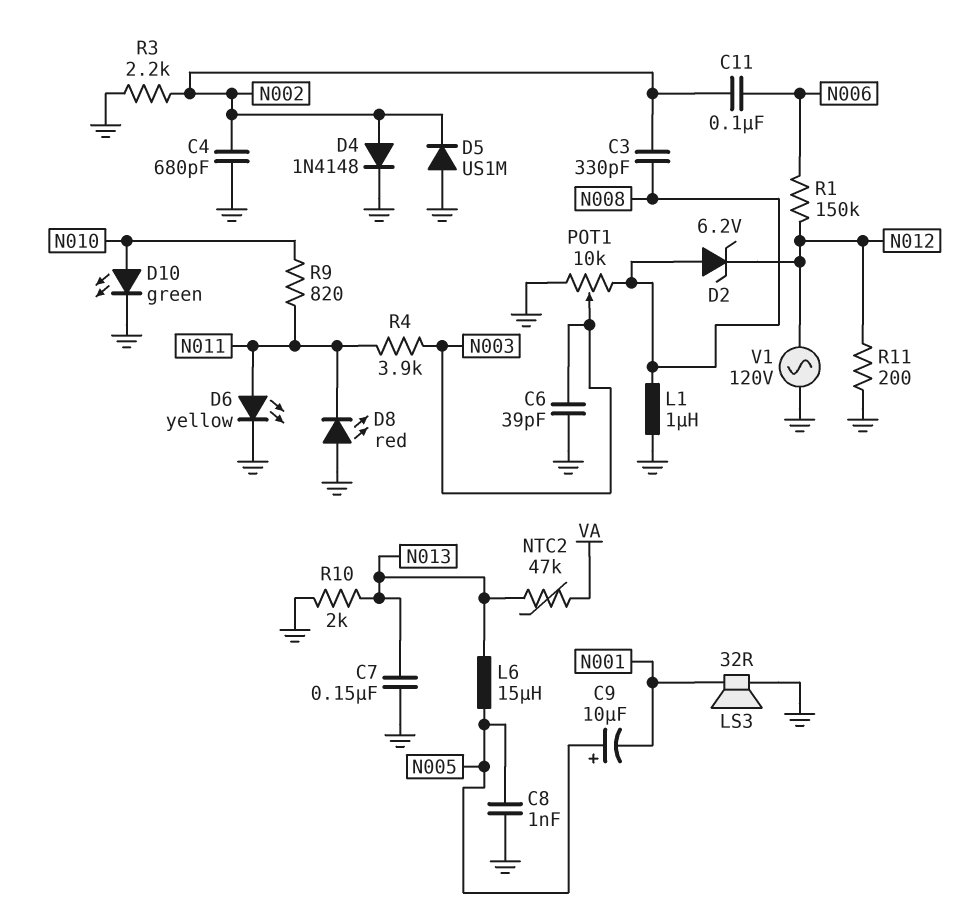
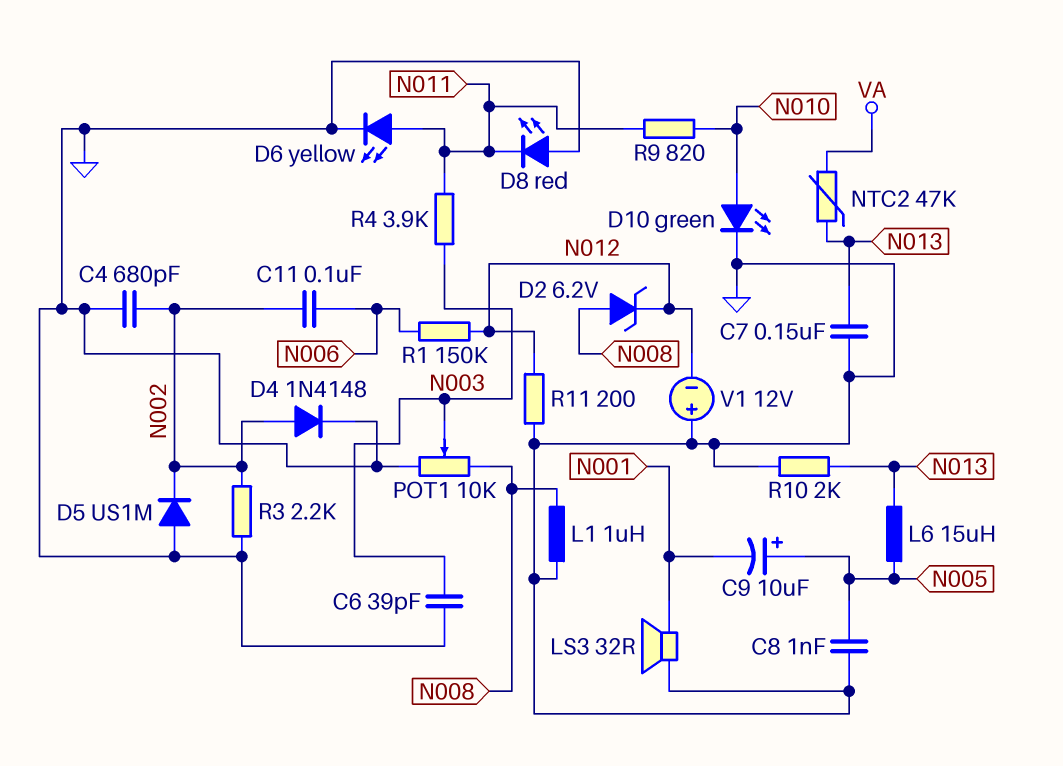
C3: 330pF (N002, N008) -> none
V1: AC 120V (GND, N012) -> 12V (plus GND, minus N012)

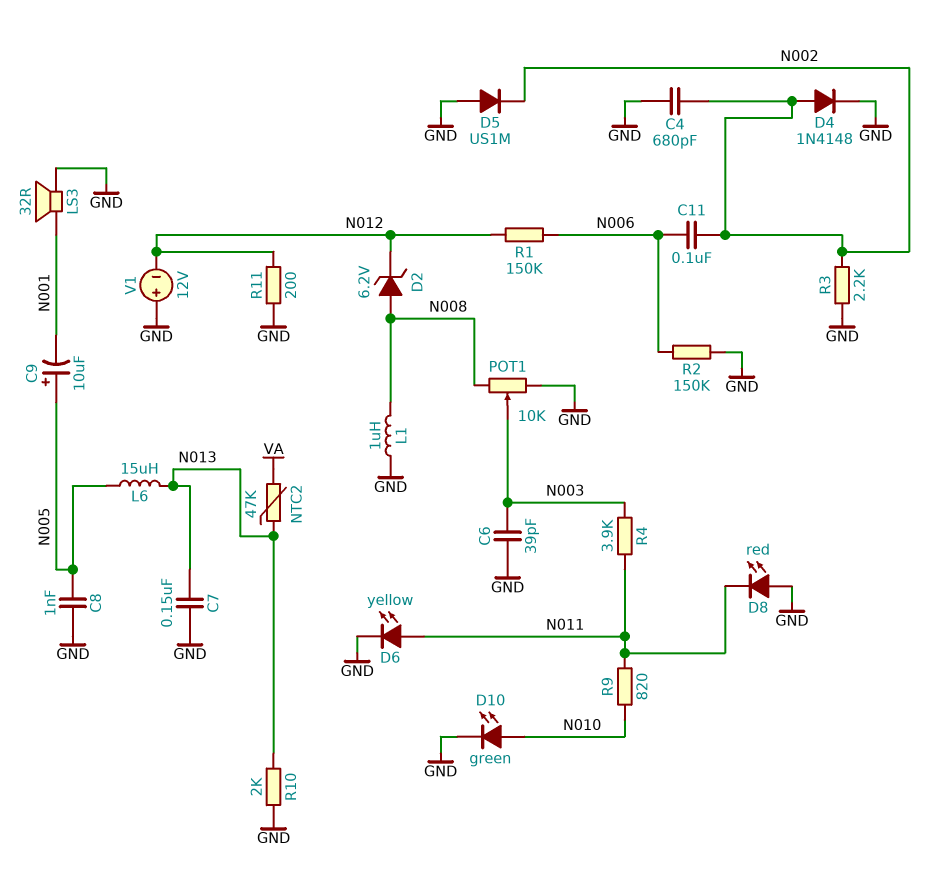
R2: none -> 150k (GND, N006)

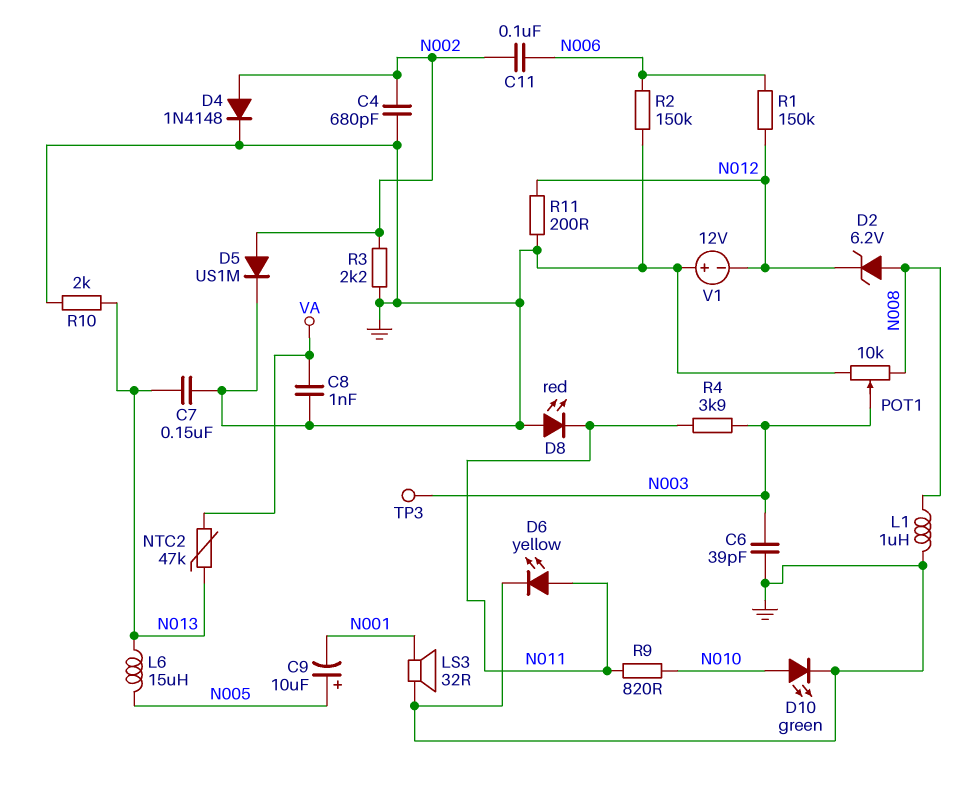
C8: 1nF (GND, N005) -> 1nF (GND, VA)
D5: diode US1M (A GND, K N002) -> diode US1M (A N002, K GND)
TP3: none -> test point (N003)

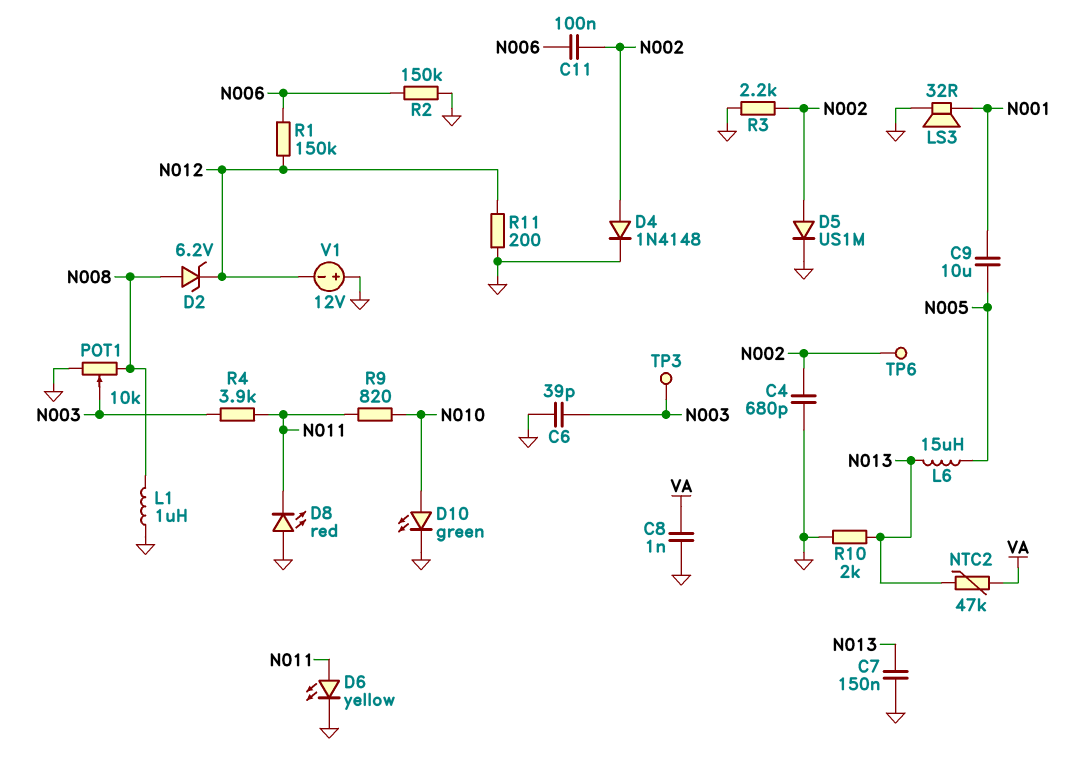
C9: 10uF (plus N005, minus N001) -> 10uF (N001, N005)
TP6: none -> test point (N002)

